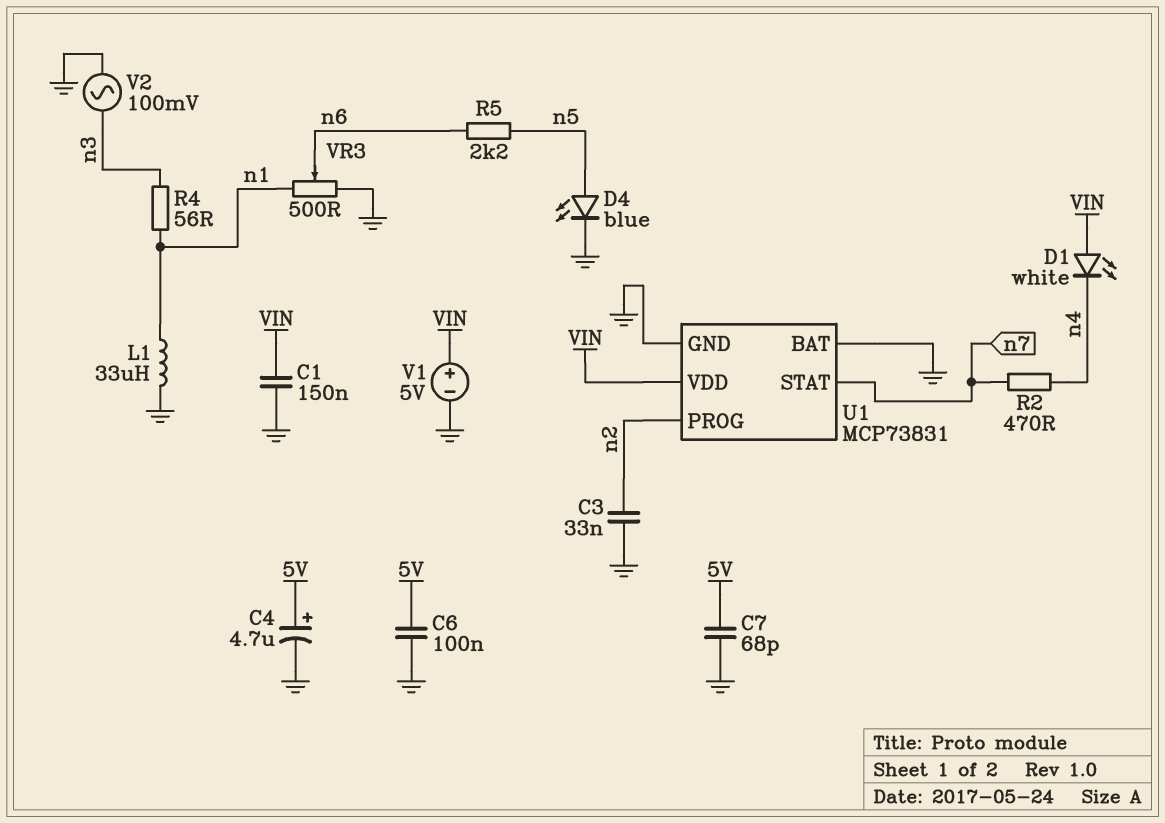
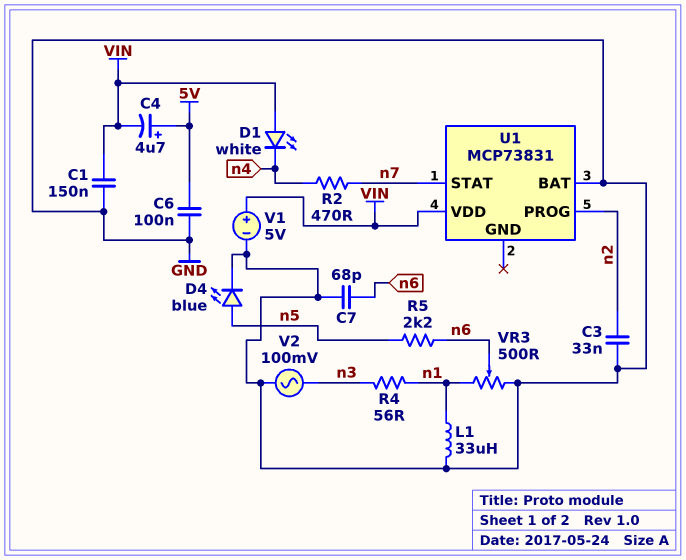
C4: 4.7uF (plus 5V, minus GND) -> 4.7uF (plus 5V, minus VIN)
C7: 68pF (5V, GND) -> 68pF (GND, n6)
U1 pin GND: GND -> none

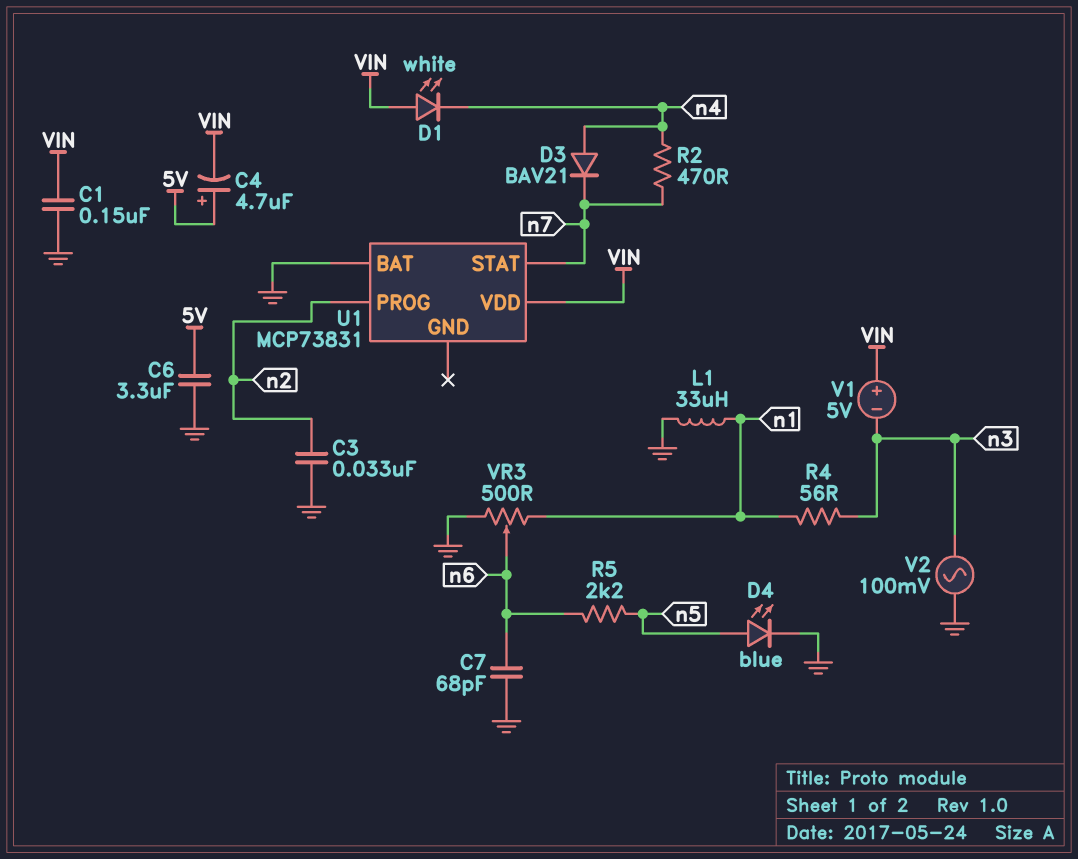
C6: 100nF (5V, GND) -> 3.3uF (5V, GND)
D3: none -> diode BAV21 (A n4, K n7)
V1: 5V (plus VIN, minus GND) -> 5V (plus VIN, minus n3)

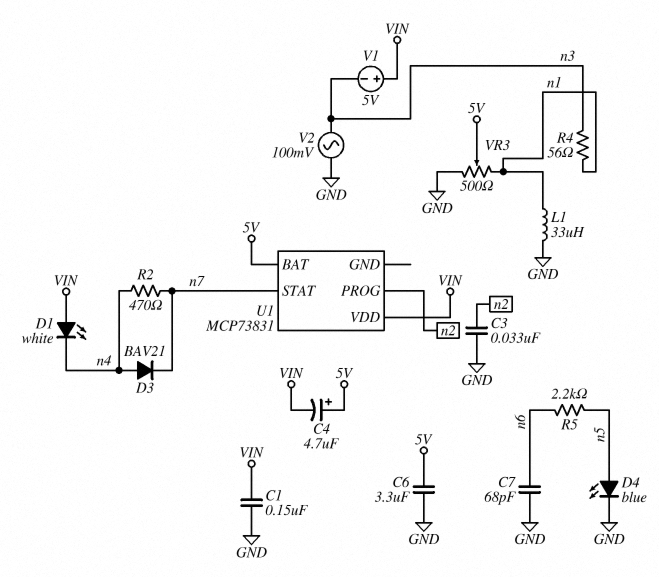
U1 pin BAT: GND -> 5V
VR3: 500 (GND, n1, wiper n6) -> 500 (GND, n1, wiper 5V)

